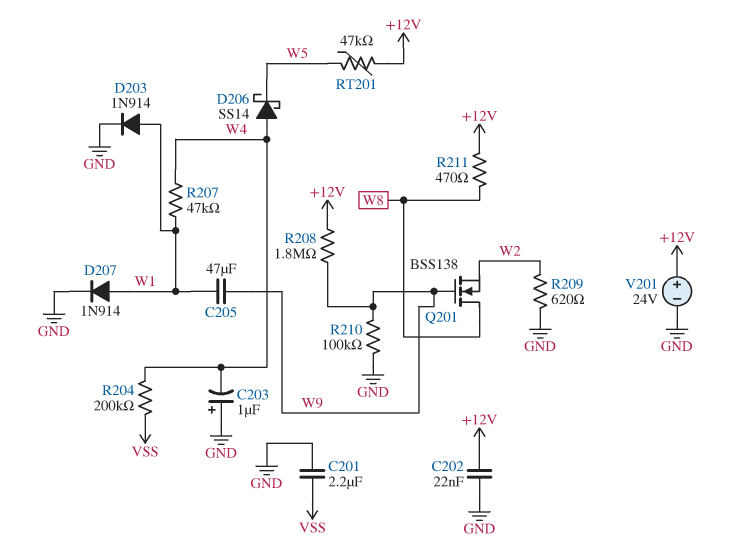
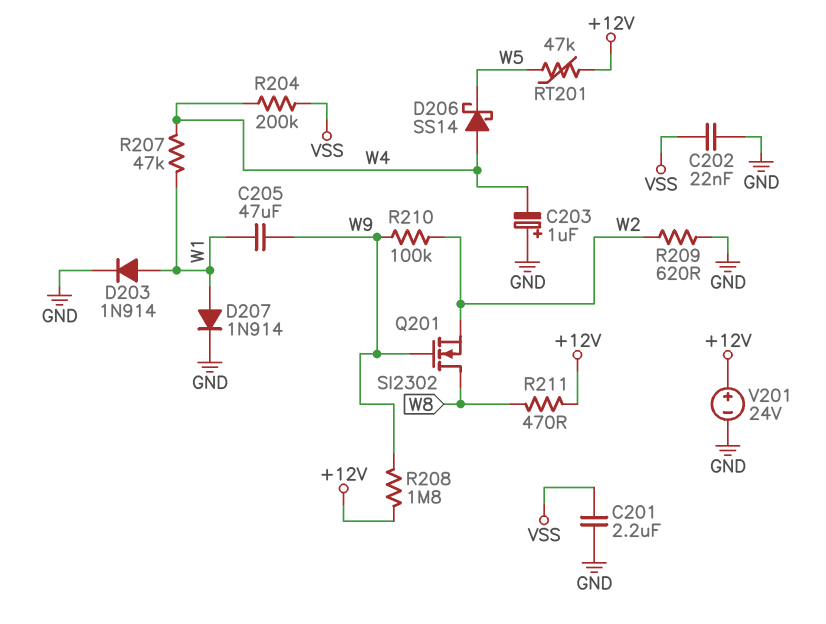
C202: 22nF (+12V, GND) -> 22nF (GND, VSS)
Q201: NMOS BSS138 (G W9, D W8, S W2) -> NMOS SI2302 (G W9, D W8, S W2)
R210: 100k (GND, W9) -> 100k (W2, W9)

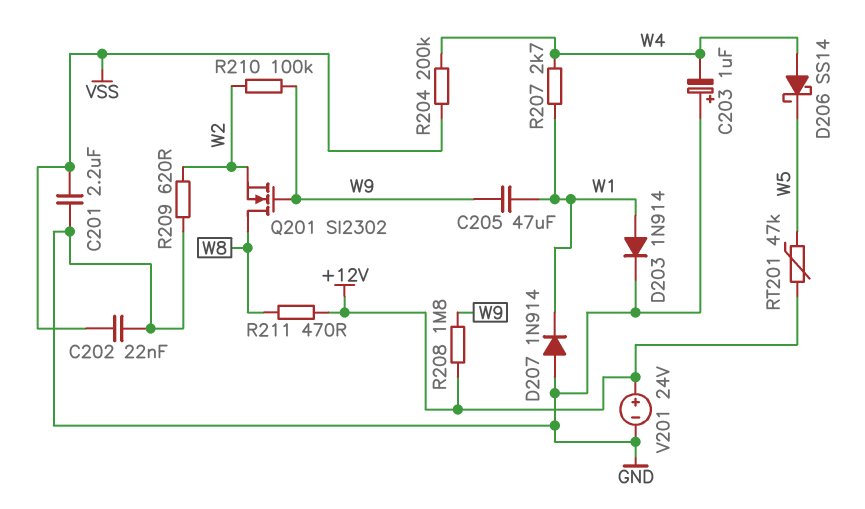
D207: diode 1N914 (A W1, K GND) -> diode 1N914 (A GND, K W1)
R207: 47k (W1, W4) -> 2.7k (W1, W4)

